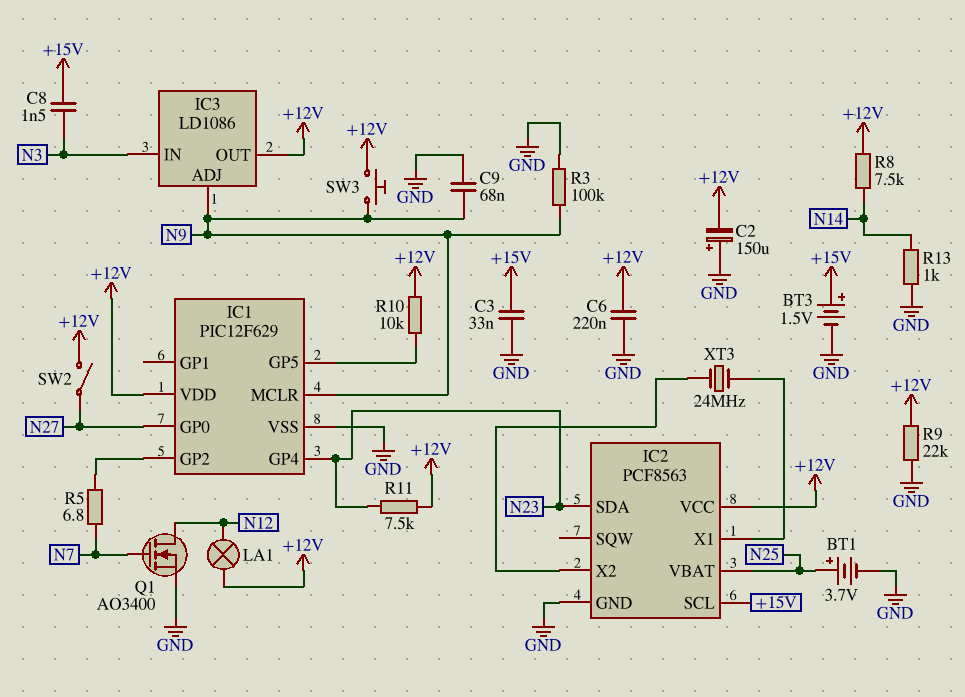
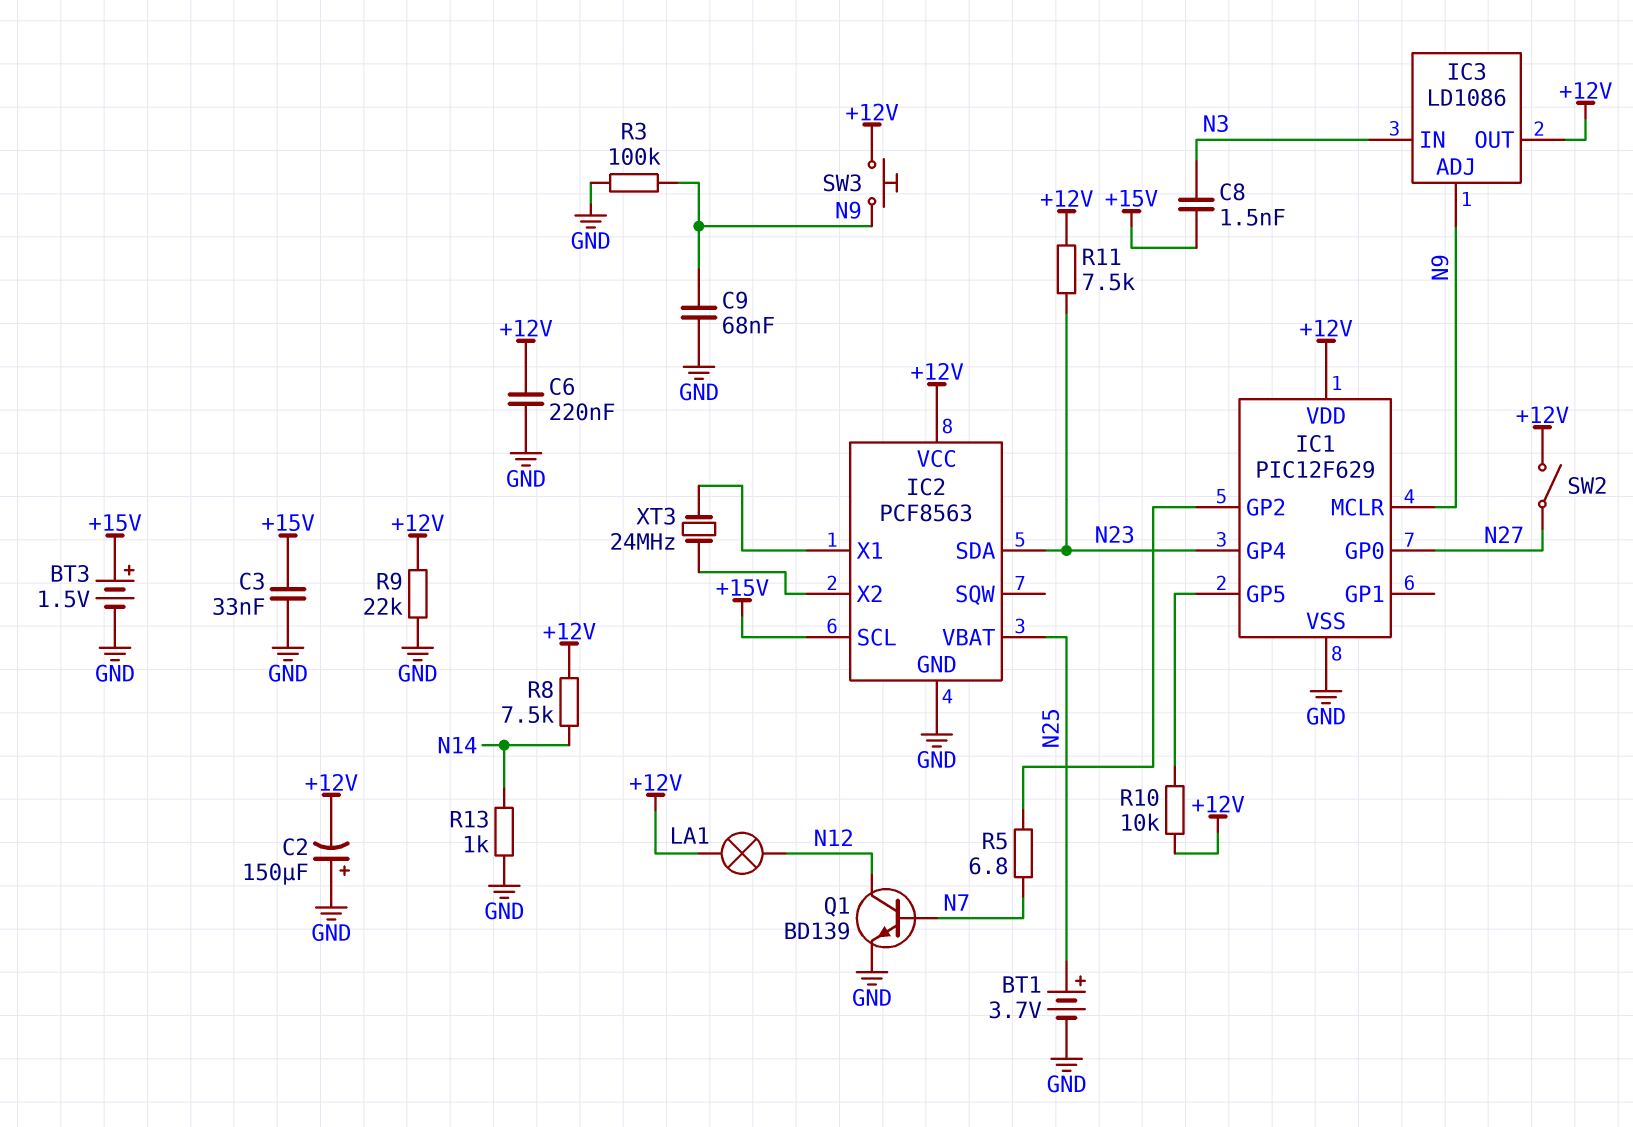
Q1: NMOS AO3400 (G N7, D N12, S GND) -> NPN BD139 (B N7, C N12, E GND)

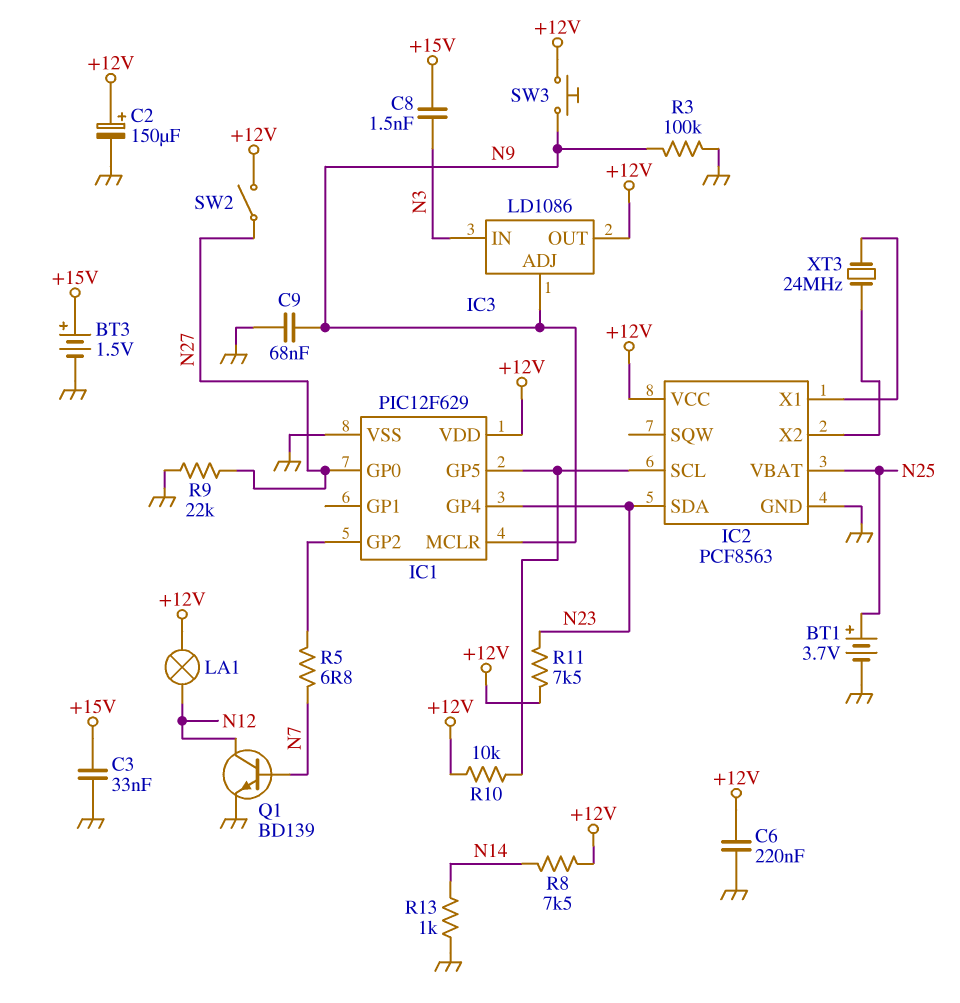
C2: 150uF (plus GND, minus +12V) -> 150uF (plus +12V, minus GND)
IC2 pin SCL: +15V -> IC1/GP5
R9: 22k (+12V, GND) -> 22k (GND, N27)

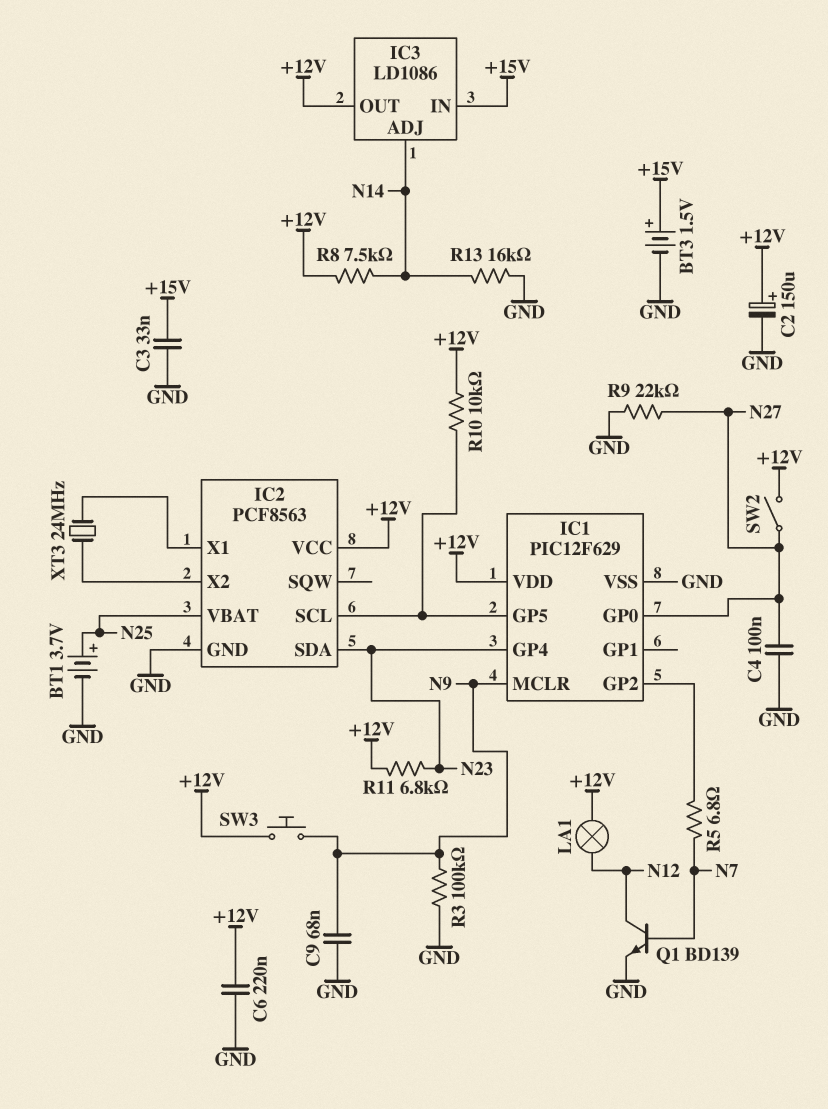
C4: none -> 100nF (GND, N27)
C8: 1.5nF (+15V, N3) -> none
IC3 pin ADJ: N9 -> N14
IC3 pin IN: N3 -> +15V
R11: 7.5k (+12V, N23) -> 6.8k (+12V, N23)
R13: 1k (GND, N14) -> 16k (GND, N14)

